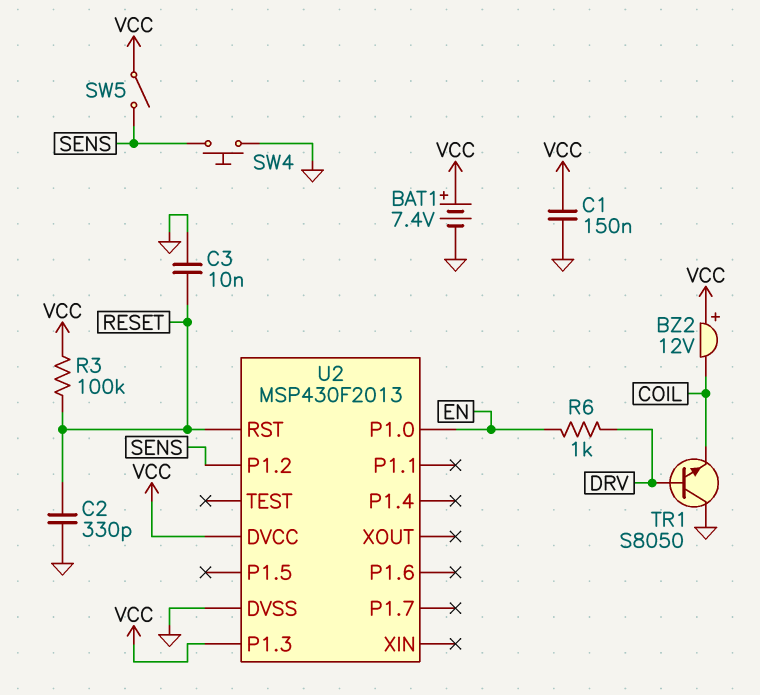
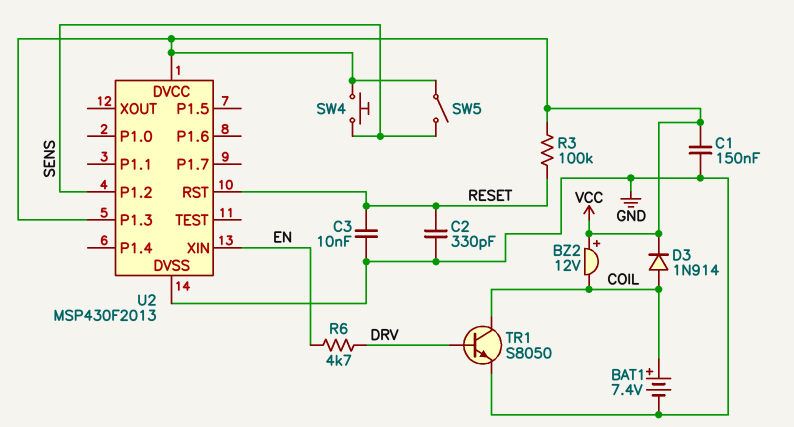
BAT1: 7.4V (plus VCC, minus GND) -> 7.4V (plus COIL, minus GND)
D3: none -> diode 1N914 (A COIL, K VCC)
R6: 1k (DRV, EN) -> 4.7k (DRV, EN)
SW4: button (GND, SENS) -> button (SENS, VCC)
TR1: NPN S8050 (B DRV, C GND, E COIL) -> NPN S8050 (B DRV, C COIL, E GND)
U2 pin P1.0: EN -> none
U2 pin XIN: none -> EN

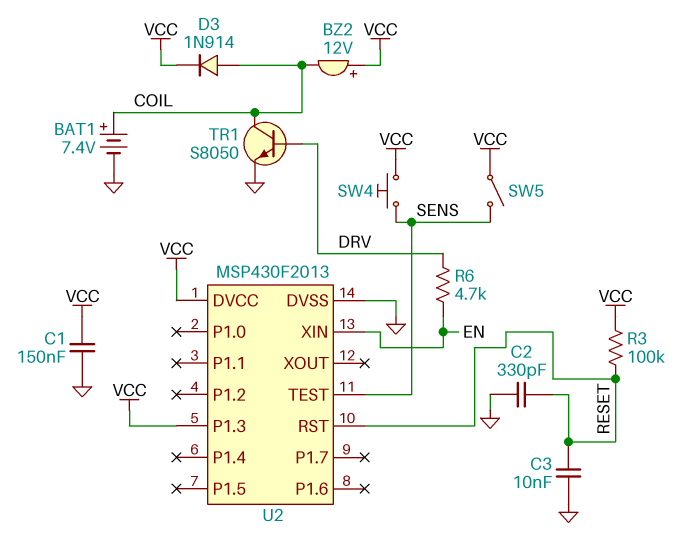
U2 pin P1.2: SENS -> none
U2 pin TEST: none -> SENS

